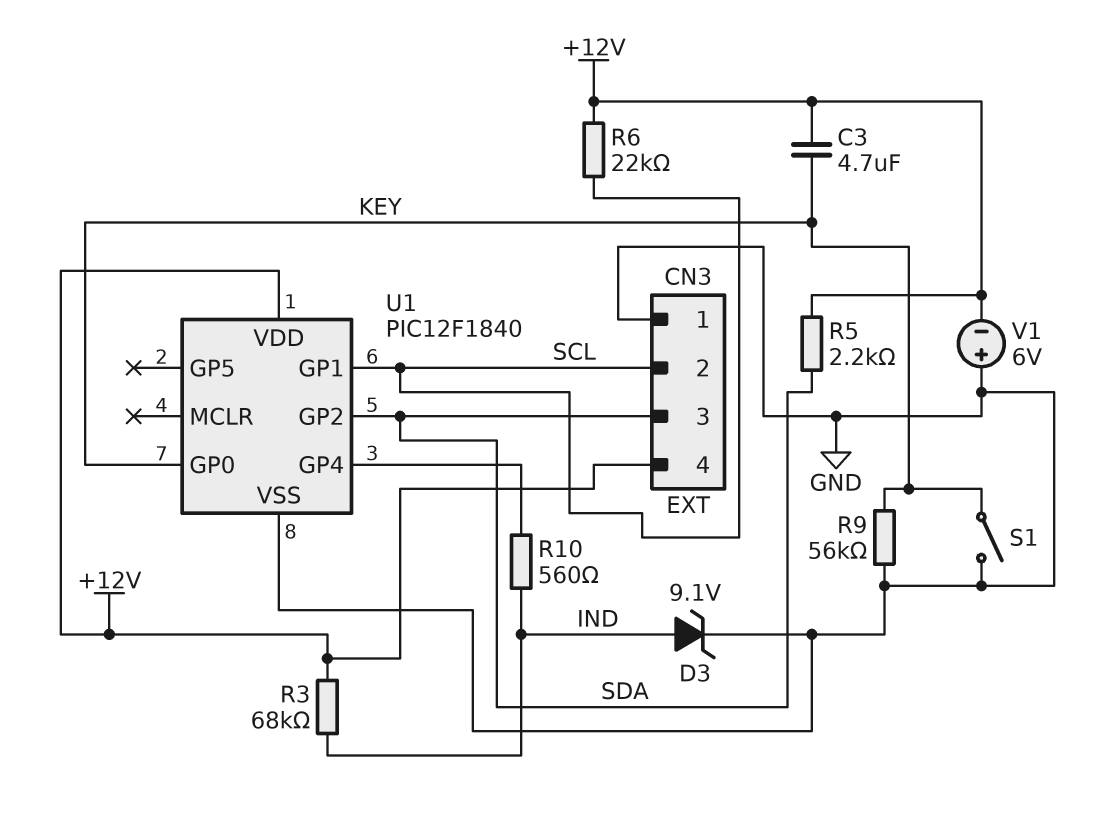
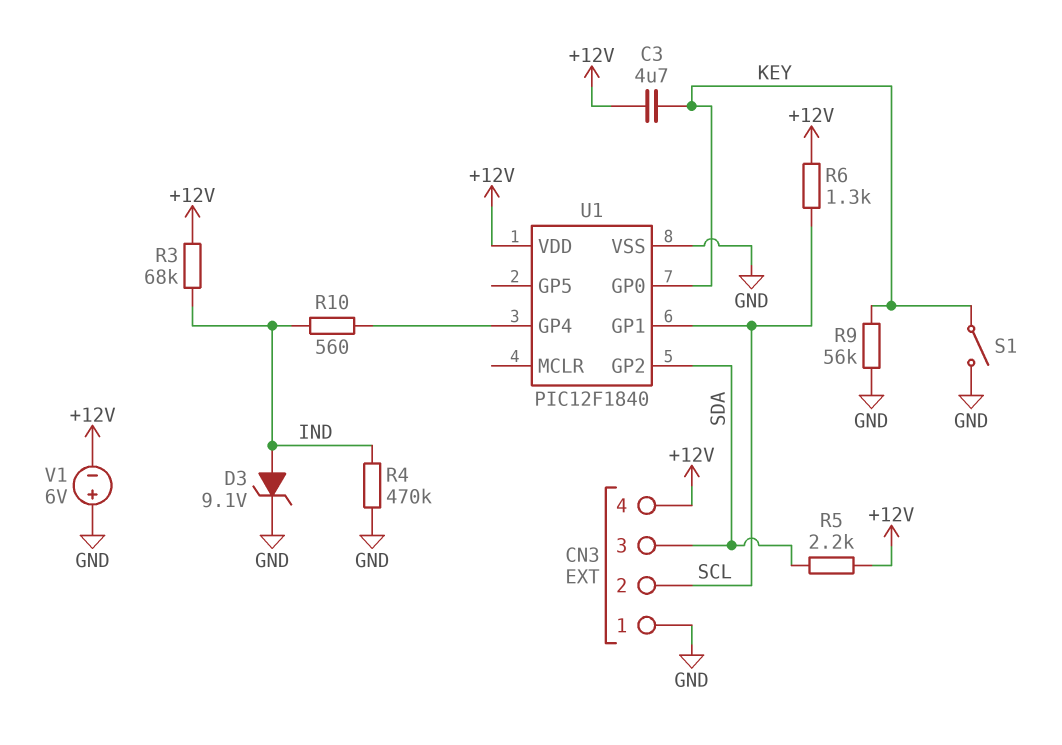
R4: none -> 470k (GND, IND)
R6: 22k (+12V, SCL) -> 1.3k (+12V, SCL)

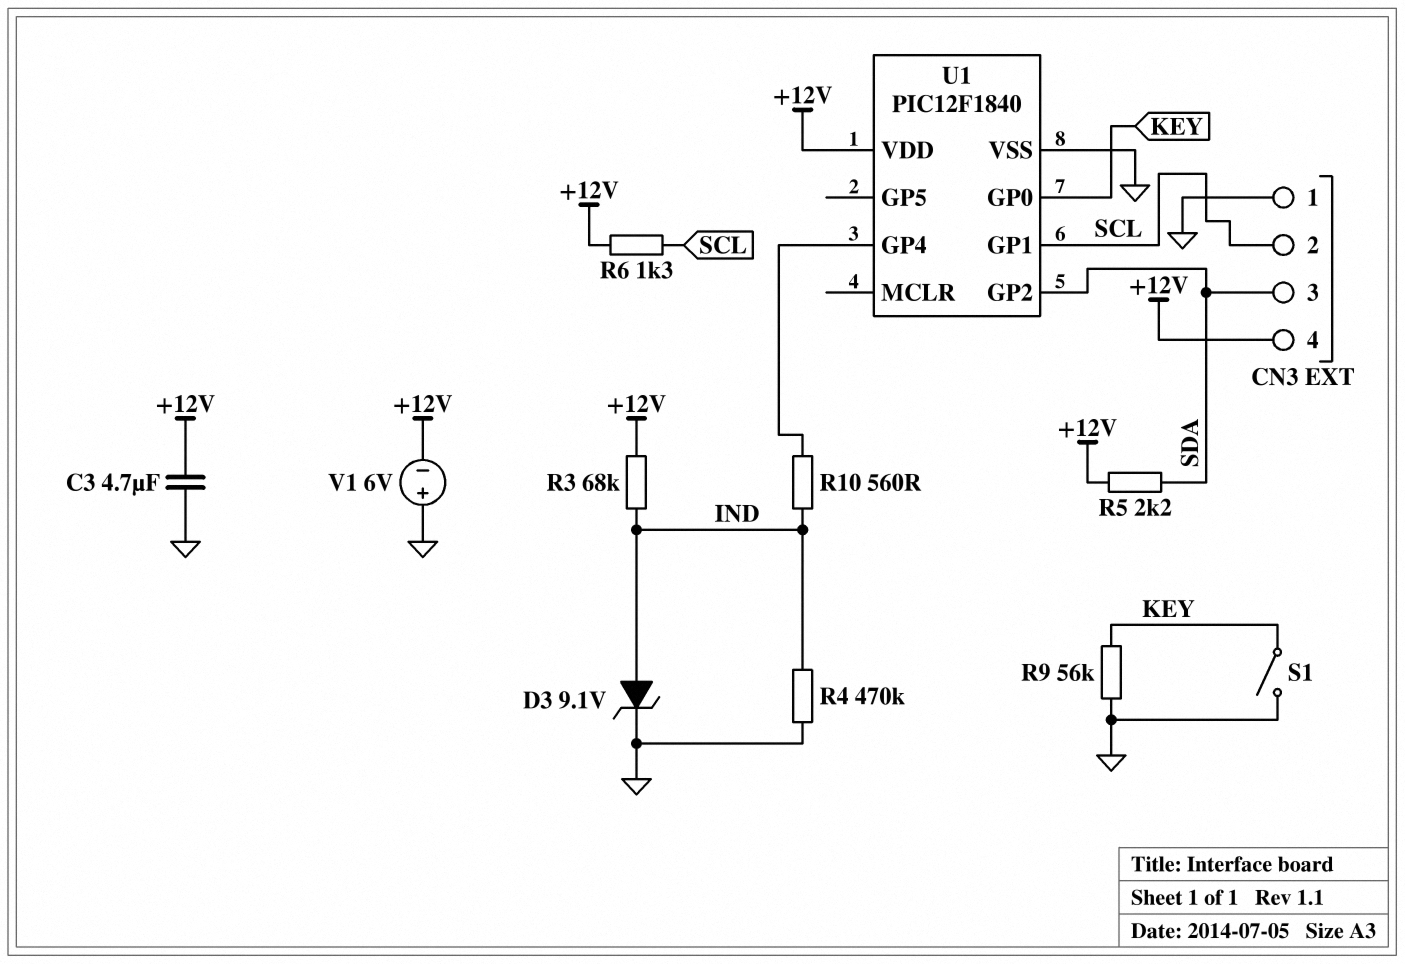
C3: 4.7uF (+12V, KEY) -> 4.7uF (+12V, GND)

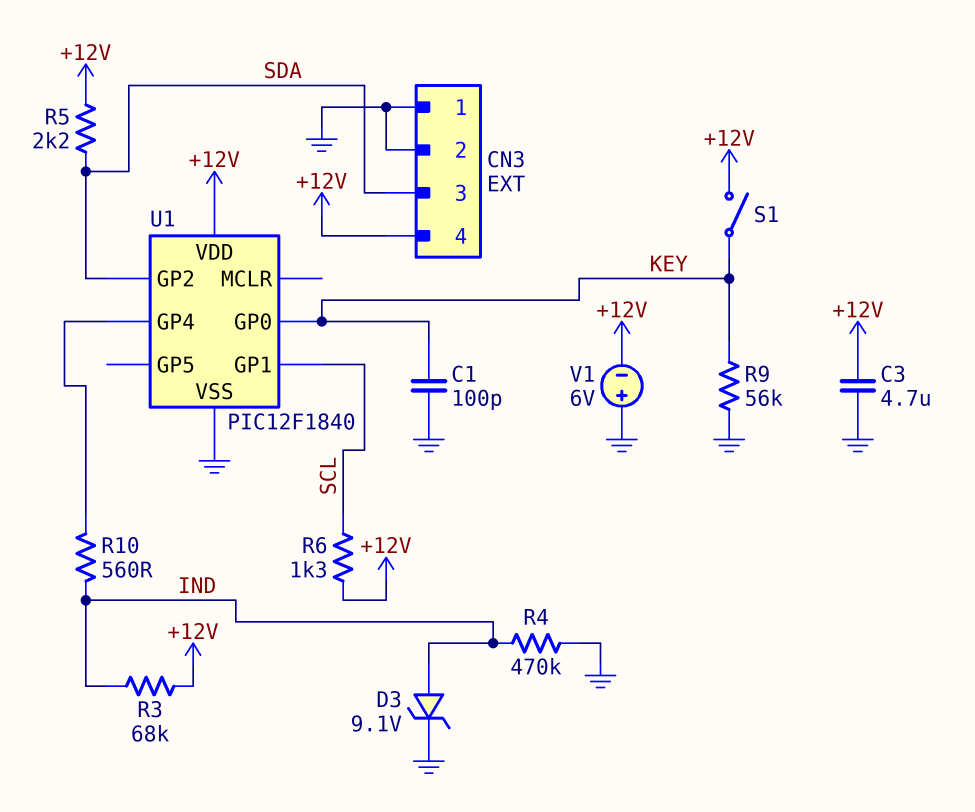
C1: none -> 100pF (GND, KEY)
CN3 pin 2: SCL -> GND
S1: switch (GND, KEY) -> switch (+12V, KEY)

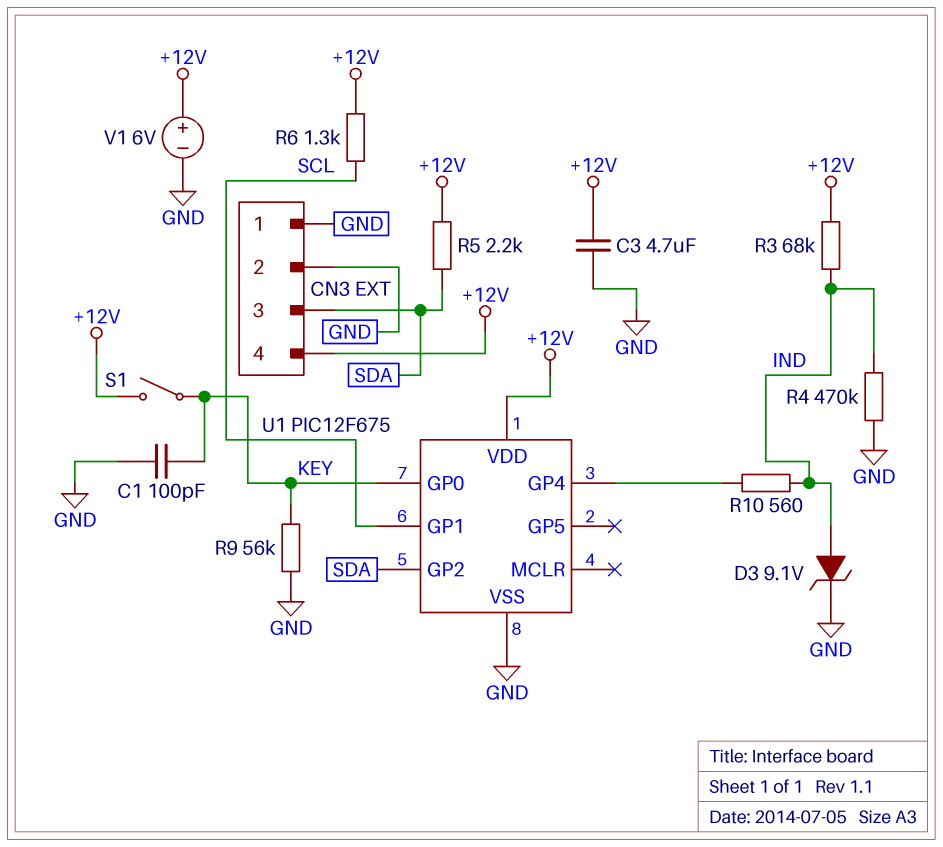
U1: PIC12F1840 -> PIC12F675
V1: 6V (plus GND, minus +12V) -> 6V (plus +12V, minus GND)

